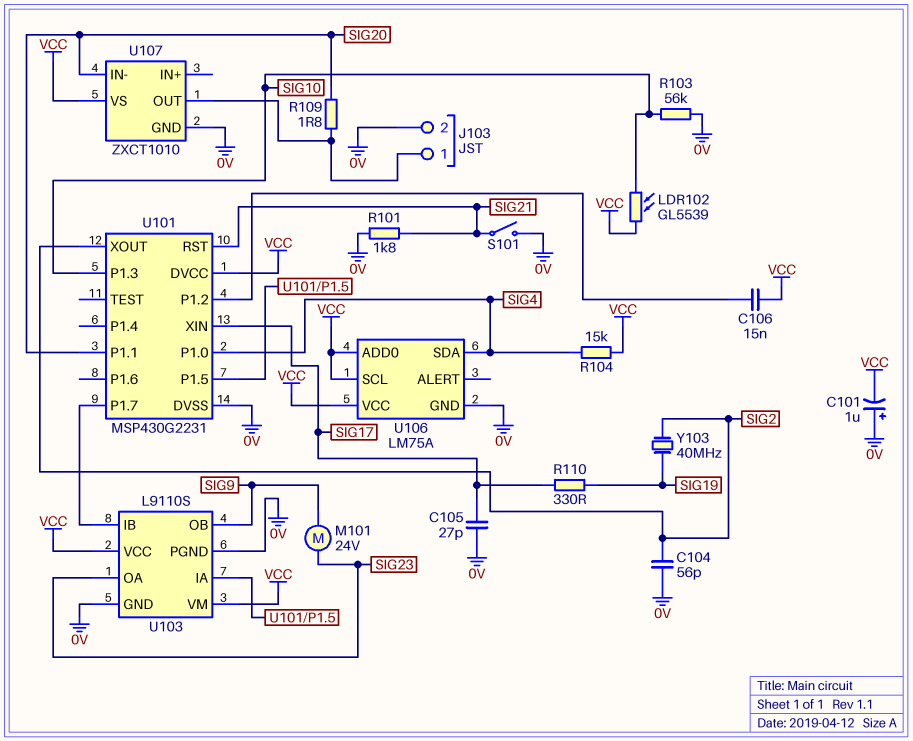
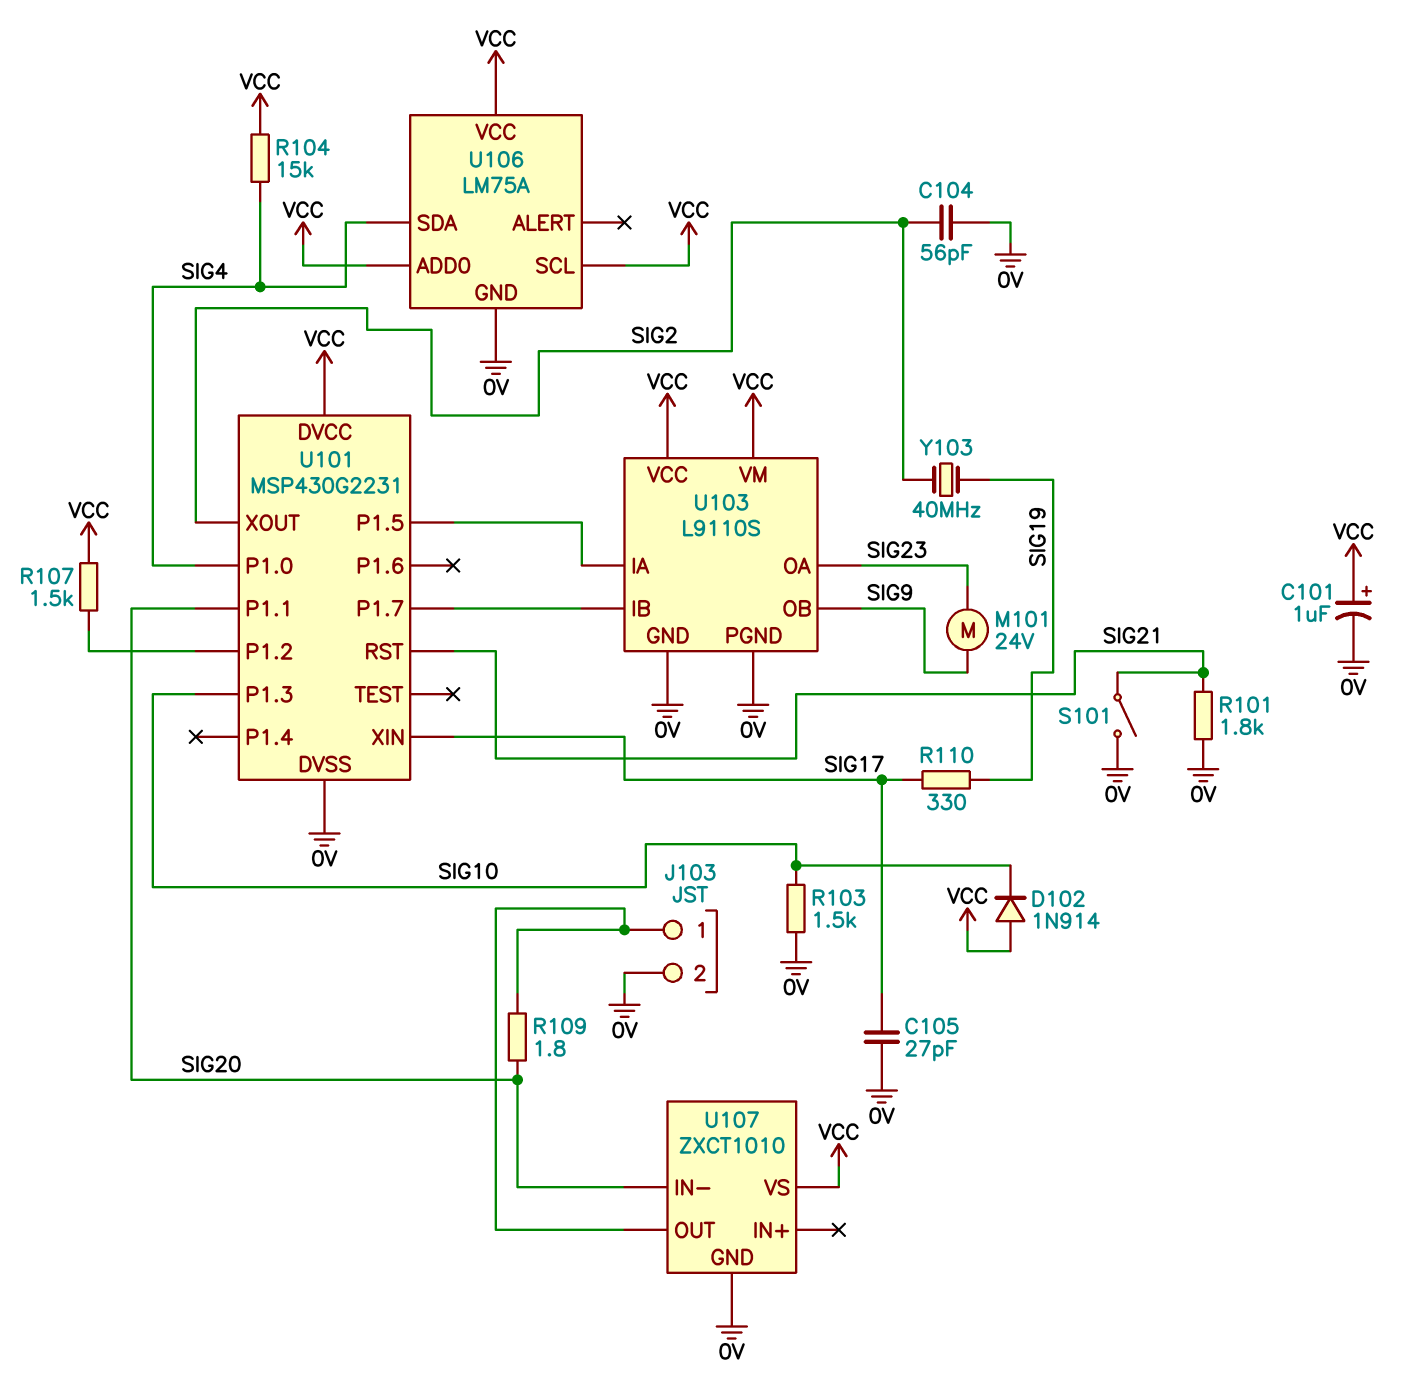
C101: 1uF (plus 0V, minus VCC) -> 1uF (plus VCC, minus 0V)
C106: 15nF (U101/P1.2, VCC) -> none
D102: none -> diode 1N914 (A VCC, K SIG10)
LDR102: GL5539 (SIG10, VCC) -> none
R103: 56k (0V, SIG10) -> 1.5k (0V, SIG10)
R107: none -> 1.5k (U101/P1.2, VCC)

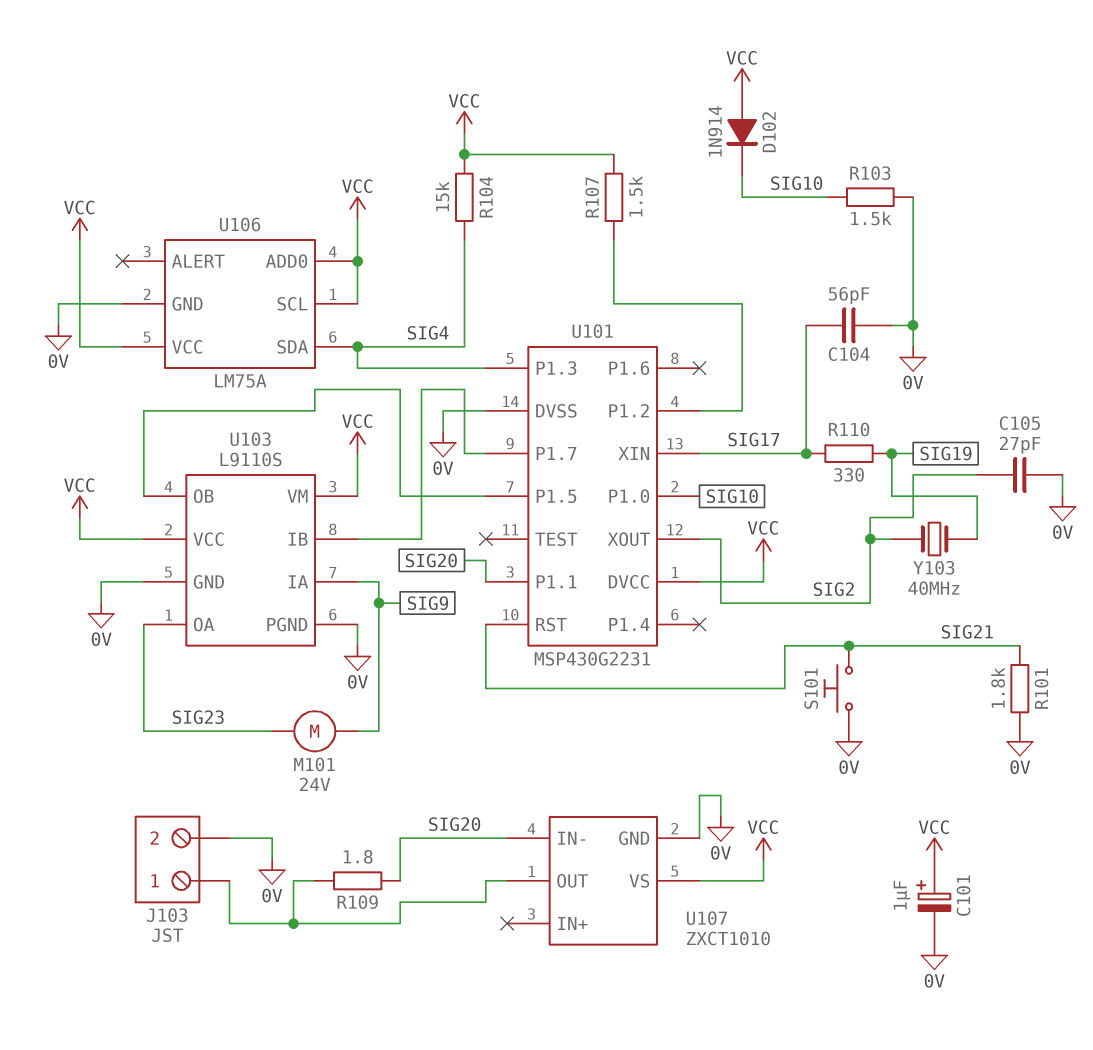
C104: 56pF (0V, SIG2) -> 56pF (0V, SIG17)
C105: 27pF (0V, SIG17) -> 27pF (0V, SIG2)
S101: switch (0V, SIG21) -> button (0V, SIG21)
U101 pin P1.0: SIG4 -> SIG10
U101 pin P1.3: SIG10 -> SIG4
U103 pin IA: U101/P1.5 -> SIG9
U103 pin OB: SIG9 -> U101/P1.5

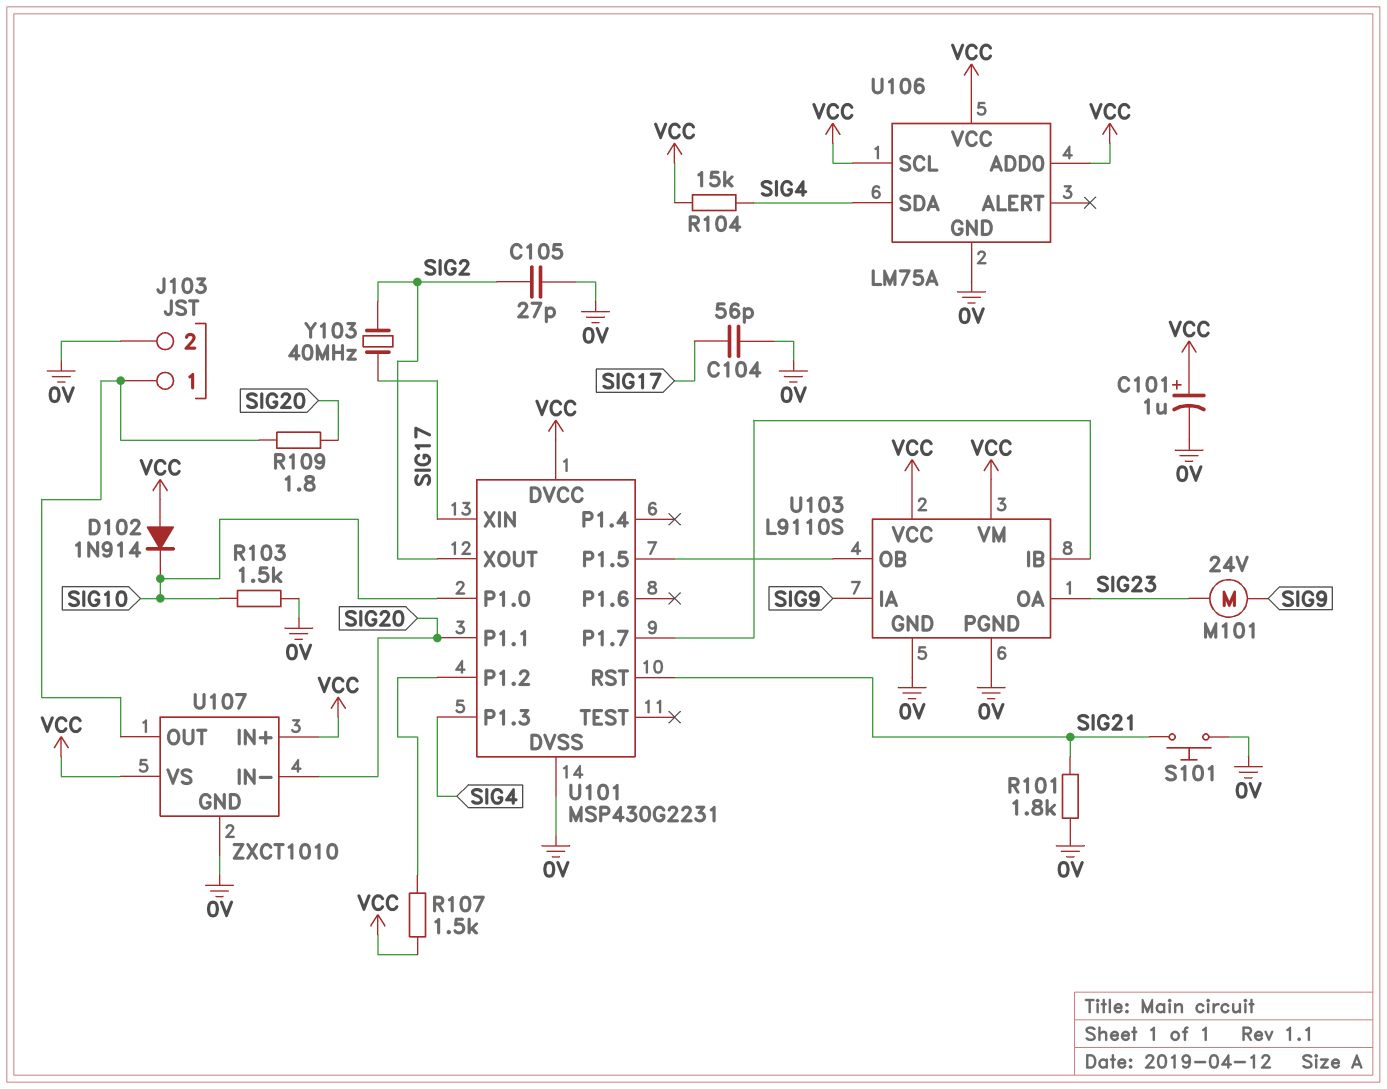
R110: 330 (SIG17, SIG19) -> none
U107 pin IN+: none -> VCC
Y103: 40MHz (SIG2, SIG19) -> 40MHz (SIG2, SIG17)

